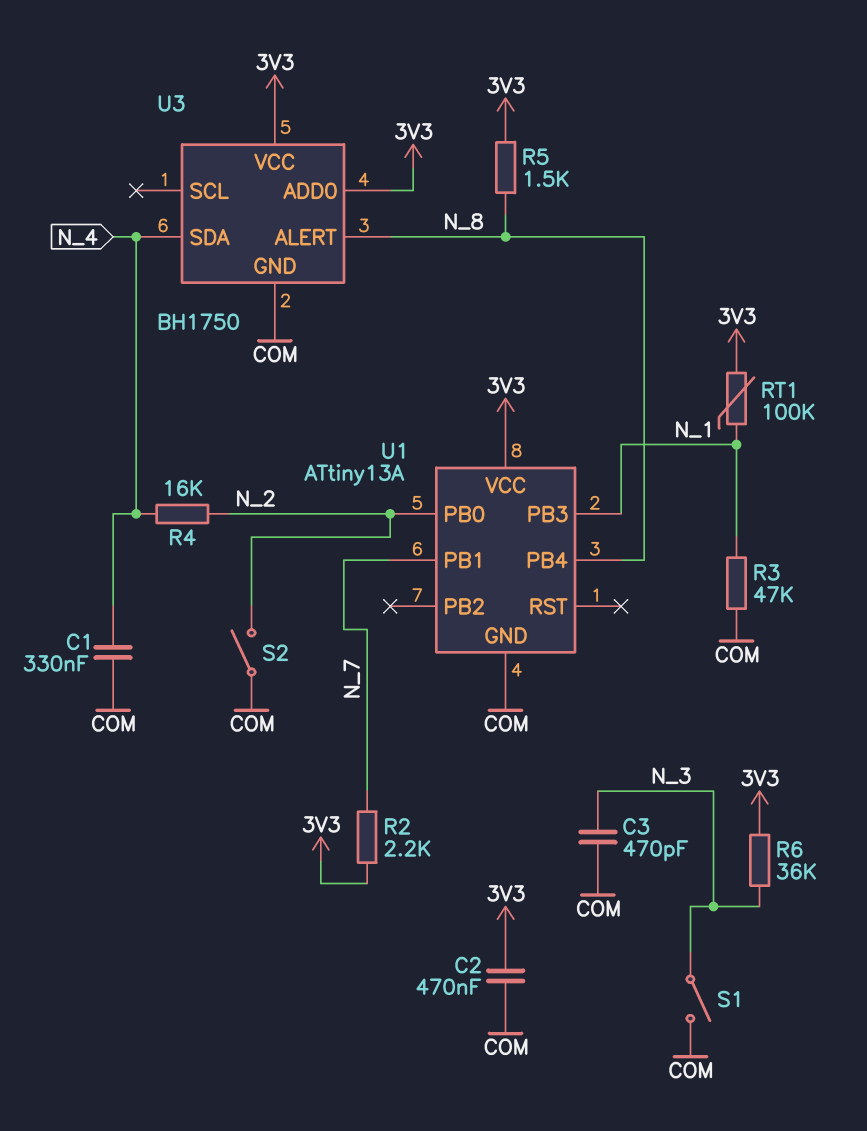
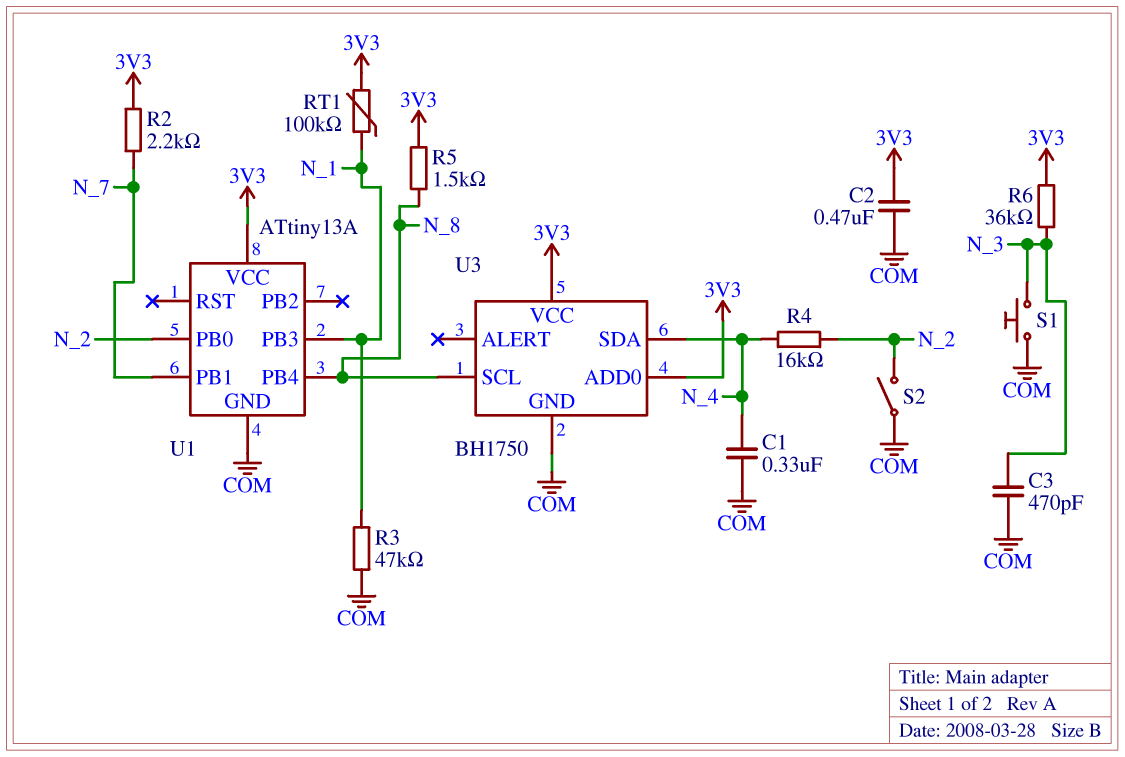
S1: switch (COM, N_3) -> button (COM, N_3)
U3 pin ALERT: N_8 -> none
U3 pin SCL: none -> N_8

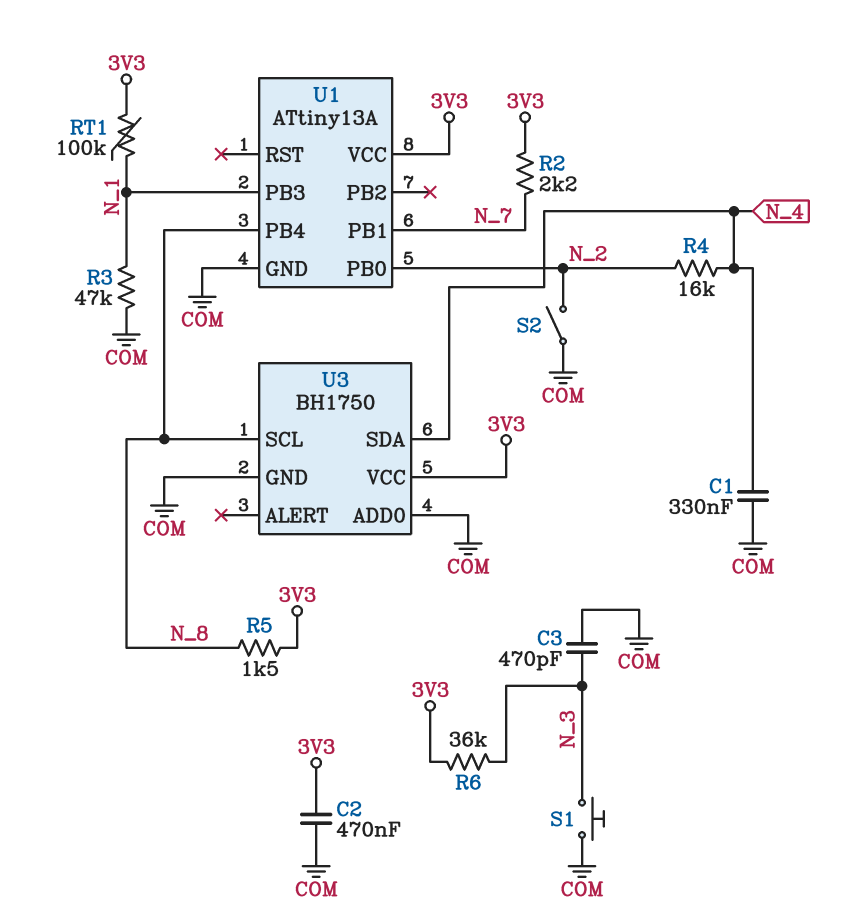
U3 pin ADD0: 3V3 -> COM

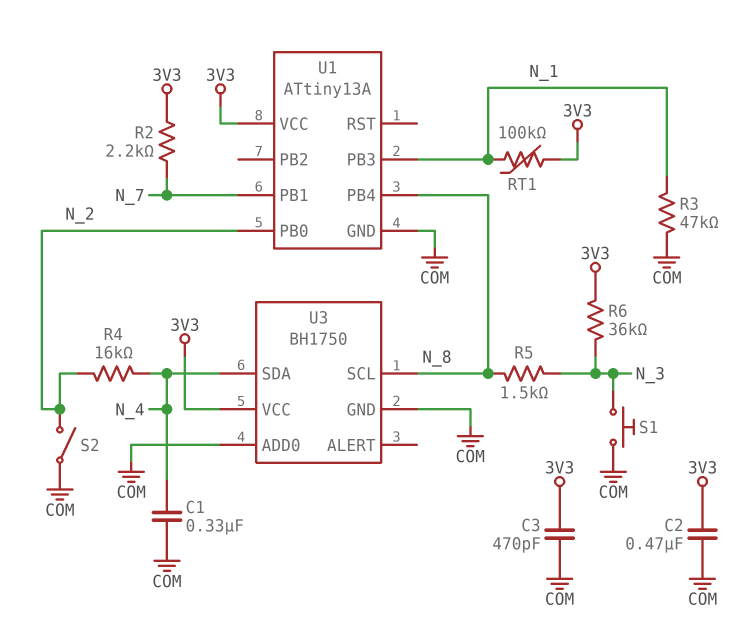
C3: 470pF (COM, N_3) -> 470pF (3V3, COM)
R5: 1.5k (3V3, N_8) -> 1.5k (N_3, N_8)

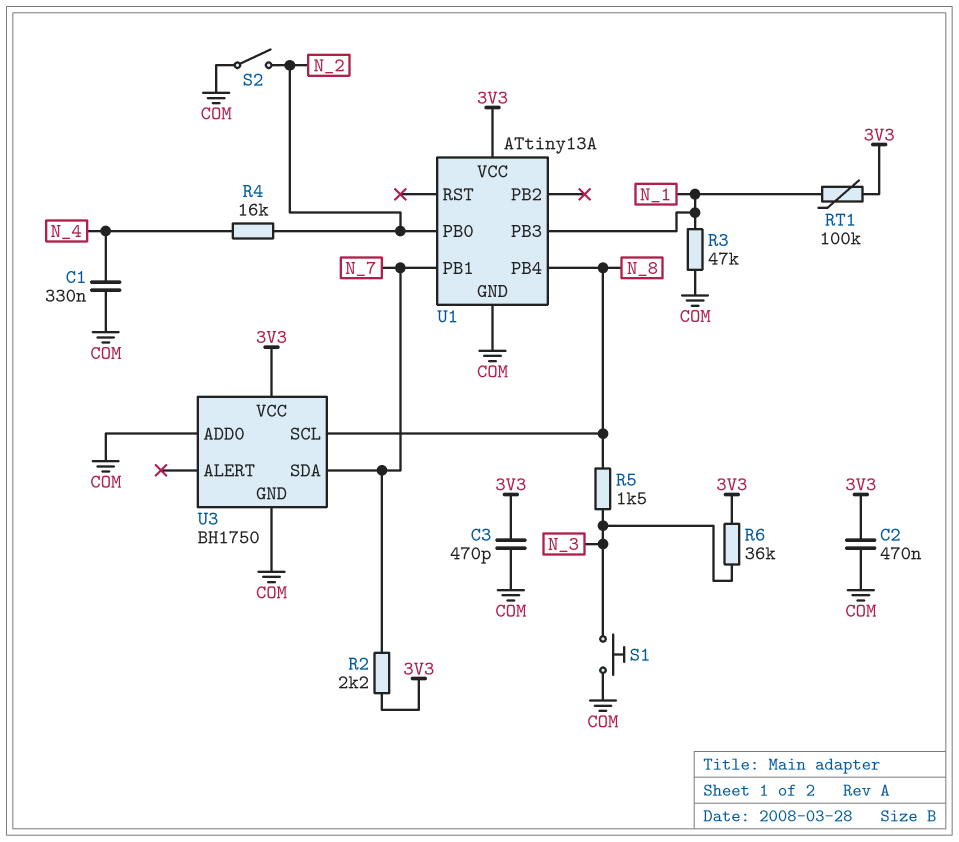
U3 pin SDA: N_4 -> N_7

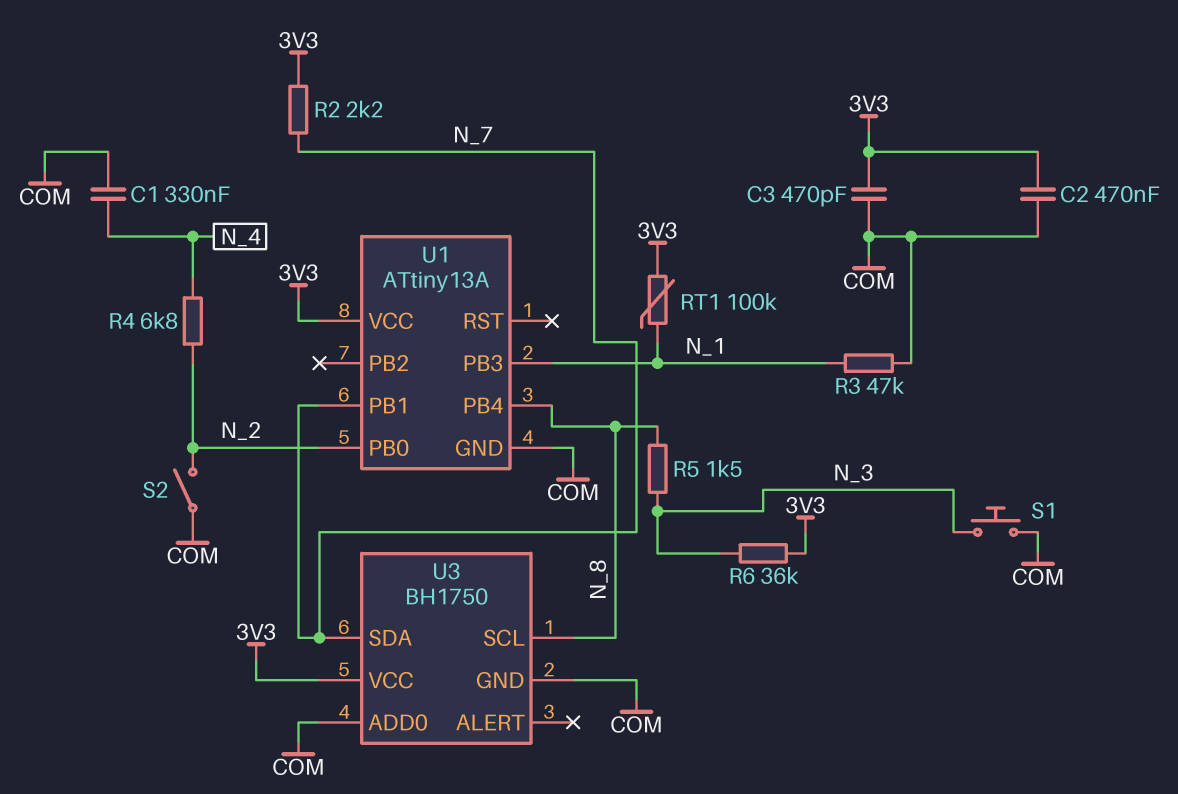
R4: 16k (N_2, N_4) -> 6.8k (N_2, N_4)

